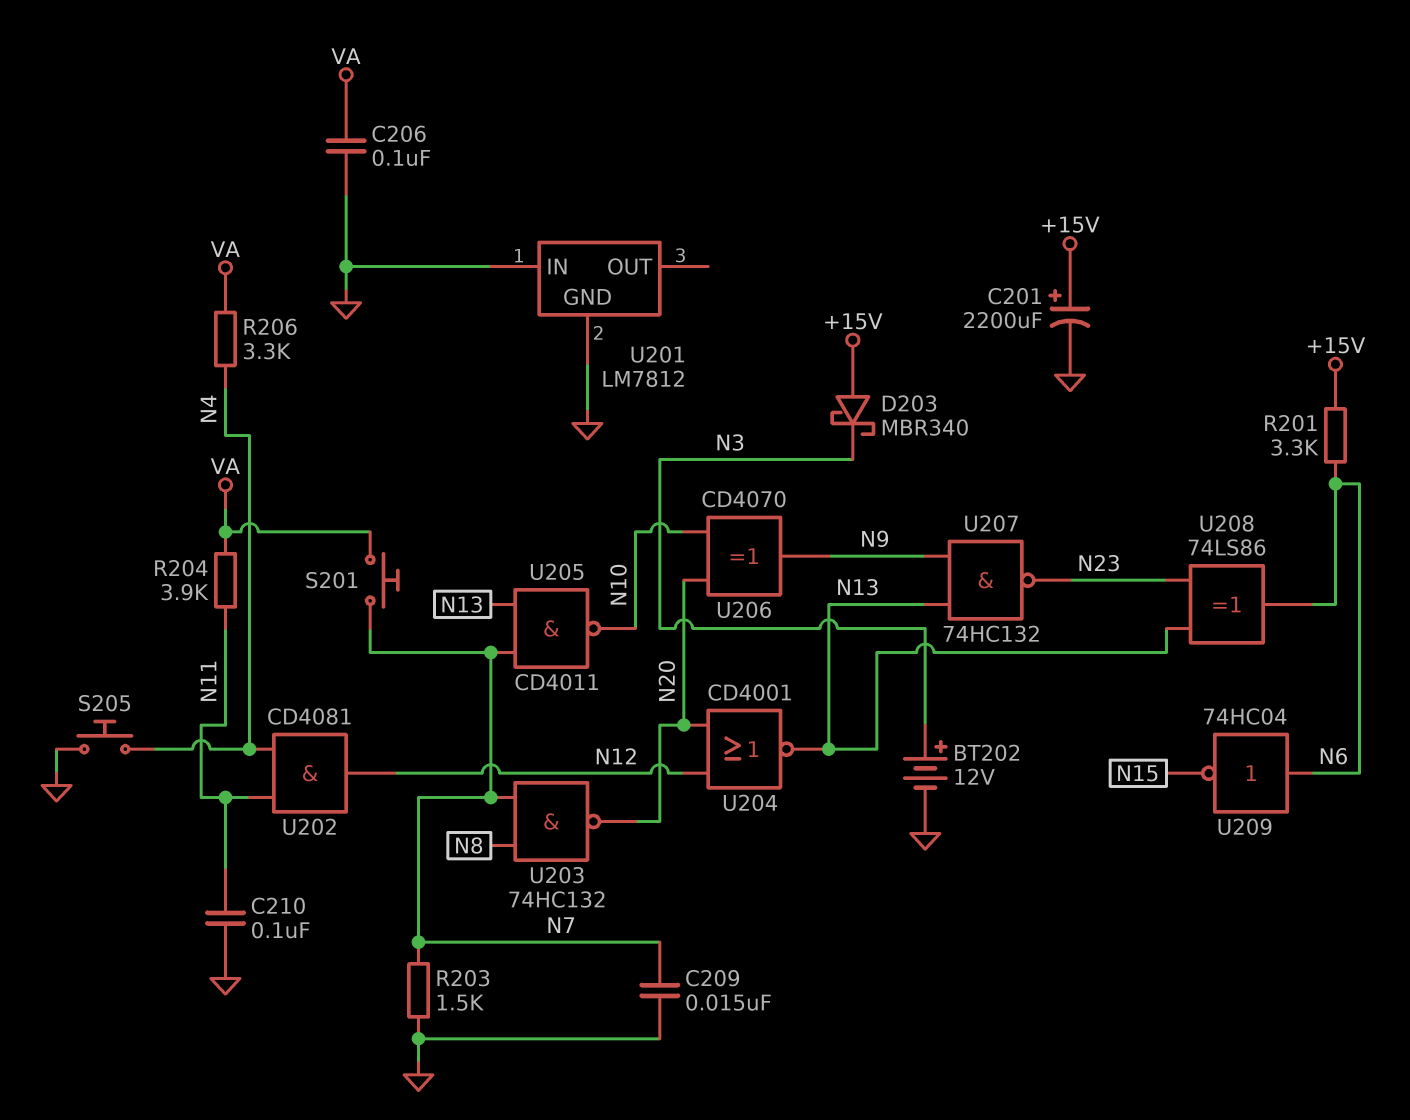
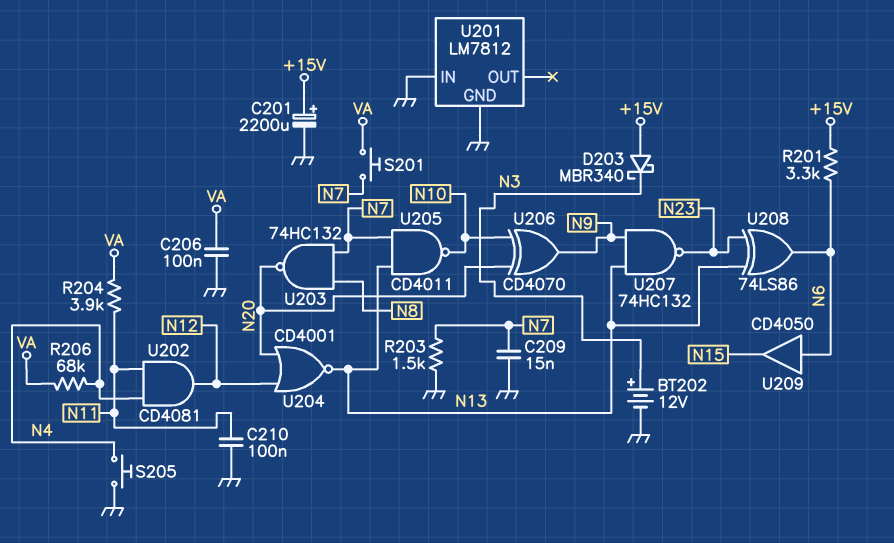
R206: 3.3k (N4, VA) -> 68k (N4, VA)
U209: NOT 74HC04 (in N6, out N15) -> buffer CD4050 (in N6, out N15)

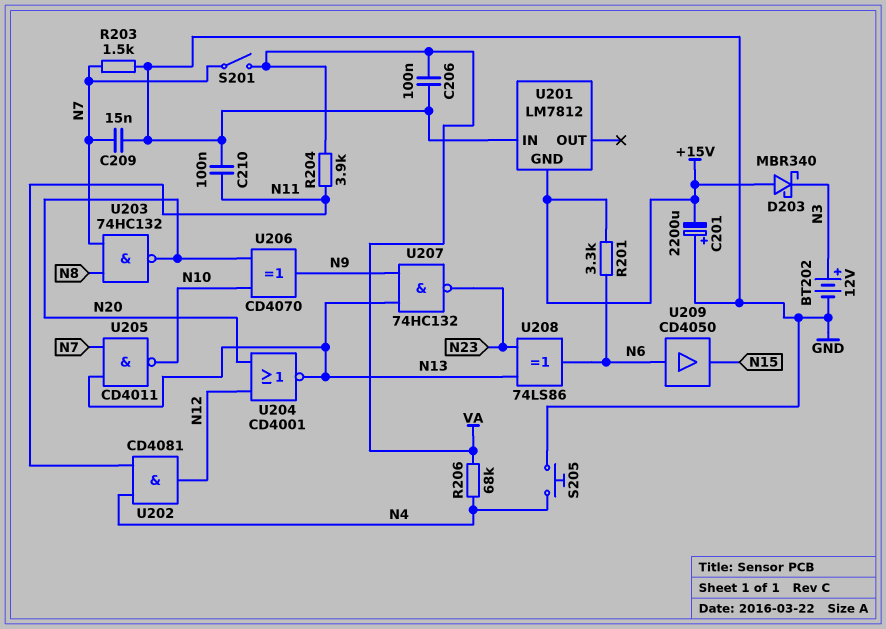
C201: 2200uF (plus +15V, minus GND) -> 2200uF (plus GND, minus +15V)
S201: button (N7, VA) -> switch (N7, VA)
U201 pin GND: GND -> +15V

